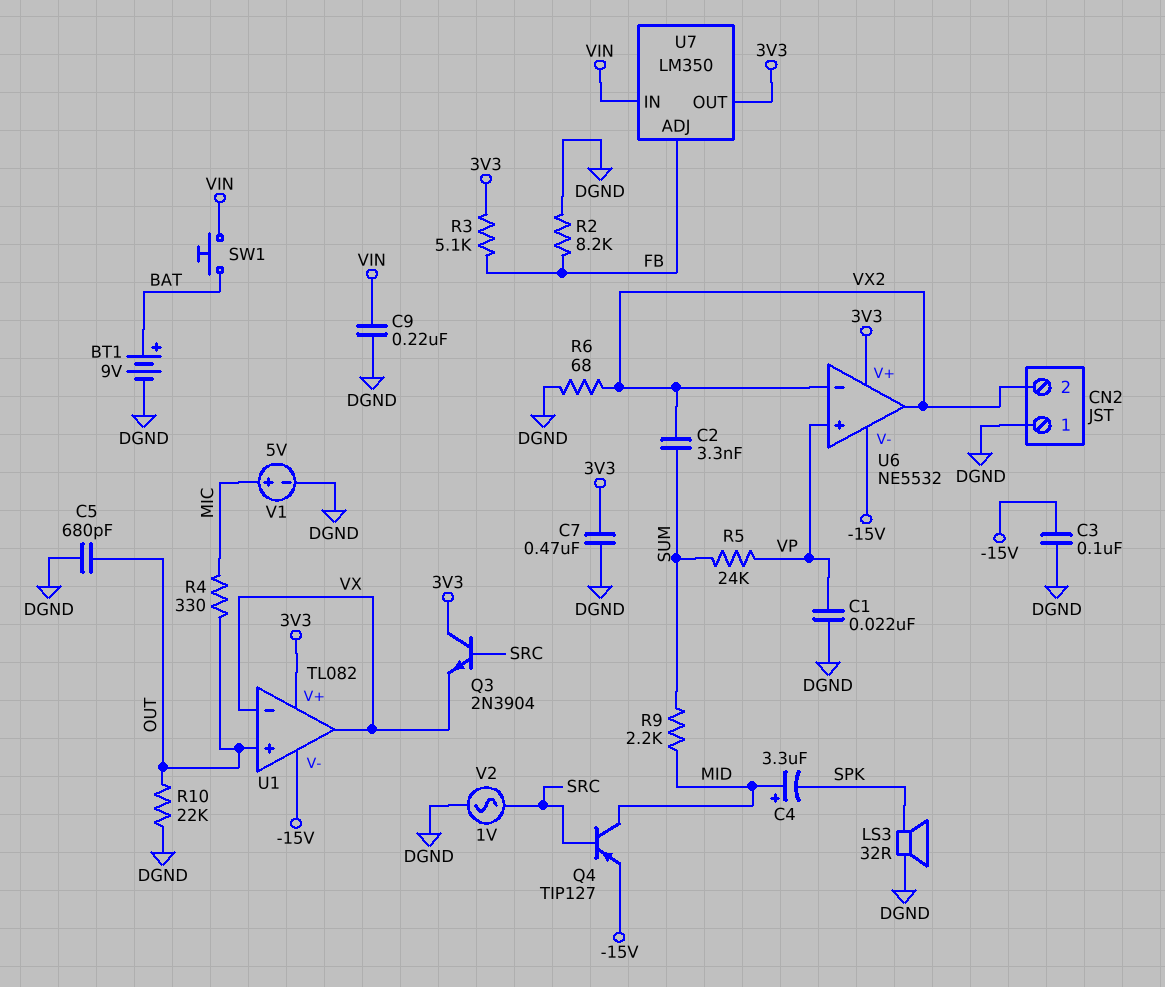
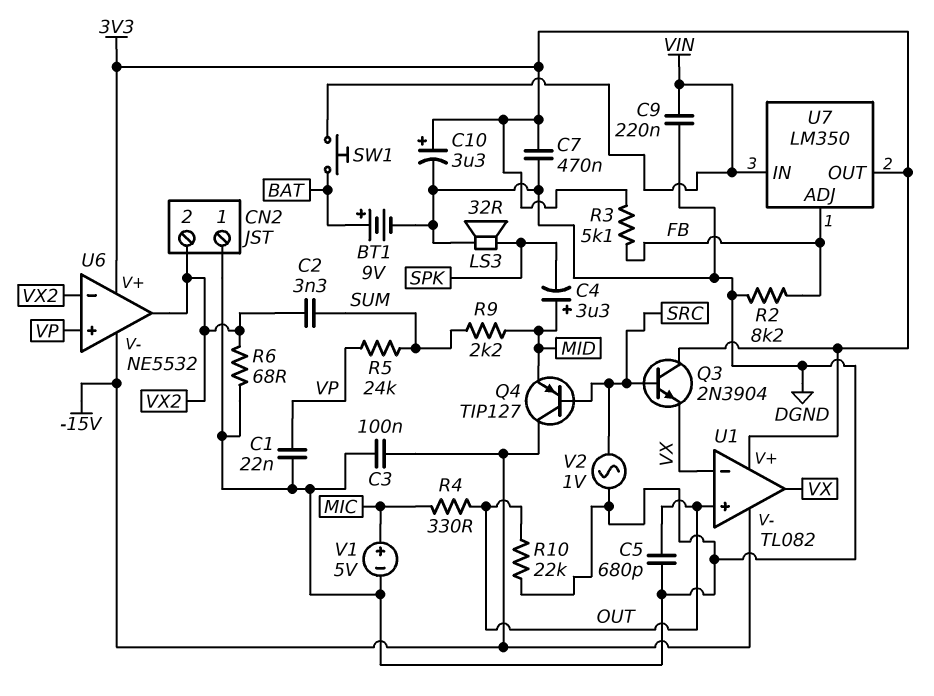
C10: none -> 3.3uF (plus 3V3, minus DGND)
Q4: PNP TIP127 (B SRC, C MID, E -15V) -> PNP TIP127 (B SRC, C -15V, E MID)

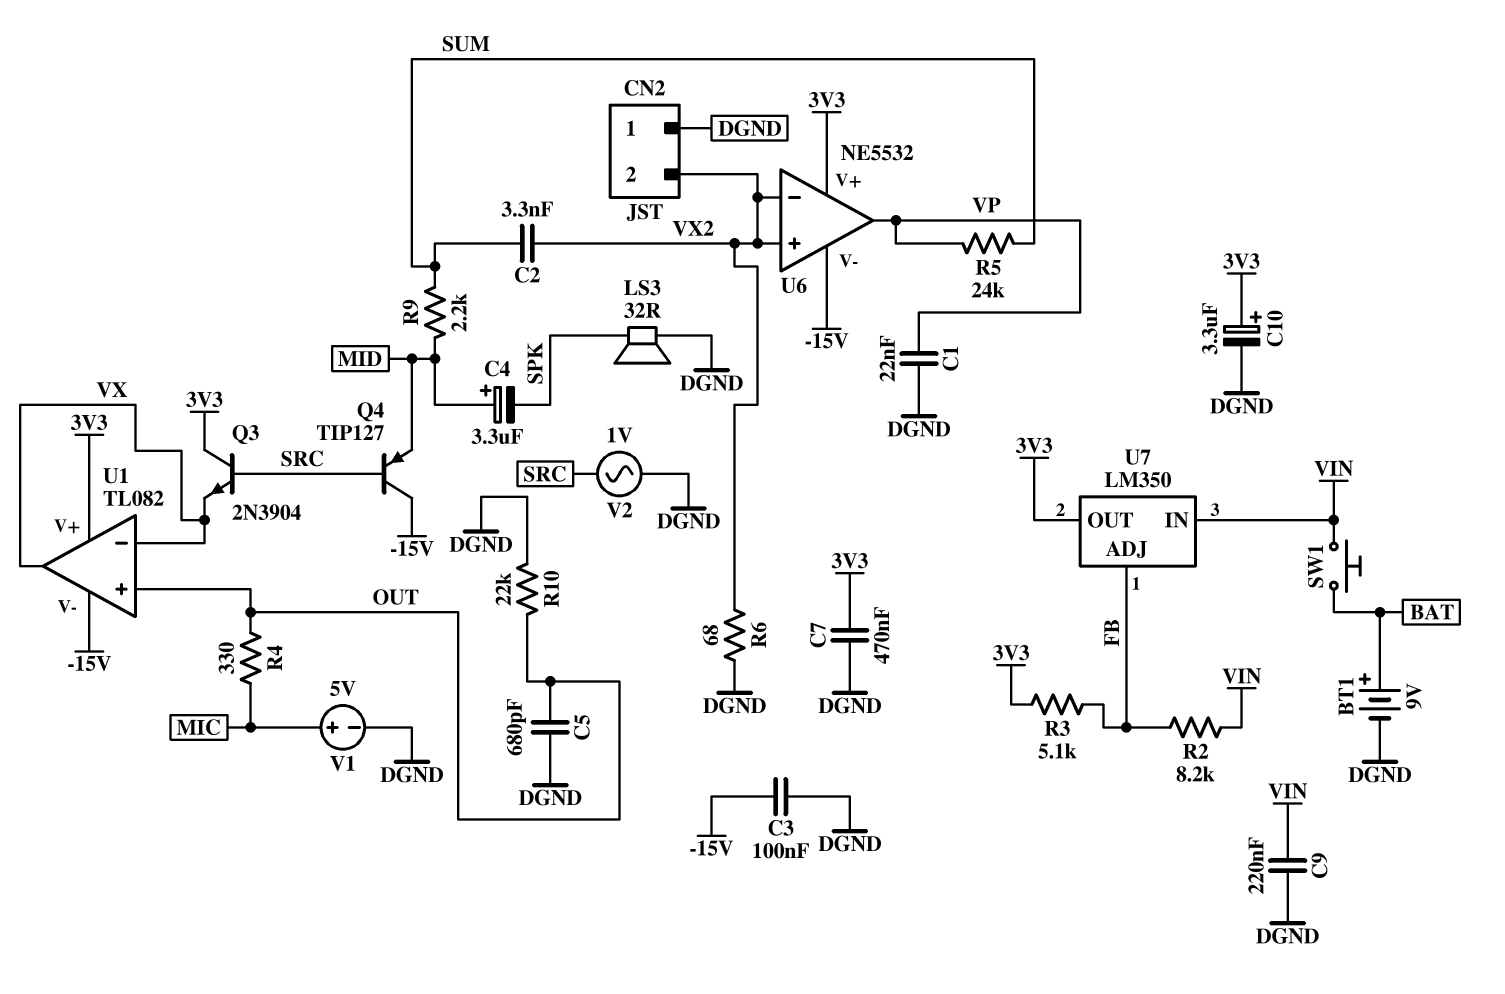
R2: 8.2k (DGND, FB) -> 8.2k (FB, VIN)
U6 pin in+: VP -> VX2
U6 pin out: VX2 -> VP

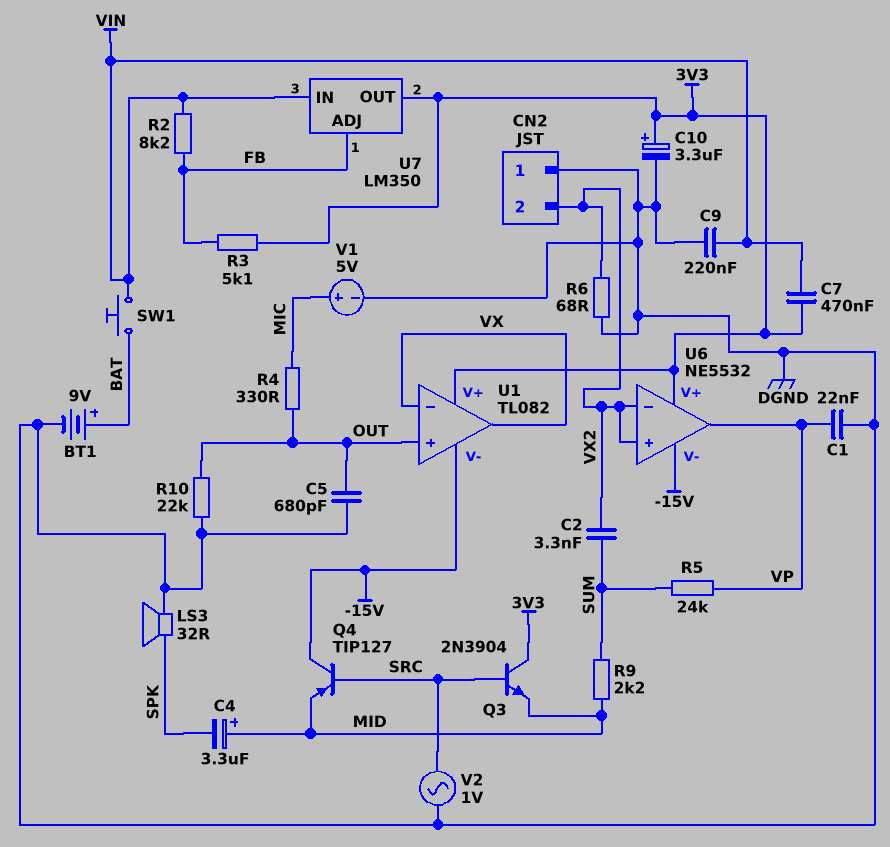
C3: 100nF (-15V, DGND) -> none
C7: 470nF (3V3, DGND) -> 470nF (3V3, VIN)
Q3: NPN 2N3904 (B SRC, C 3V3, E VX) -> NPN 2N3904 (B SRC, C 3V3, E MID)

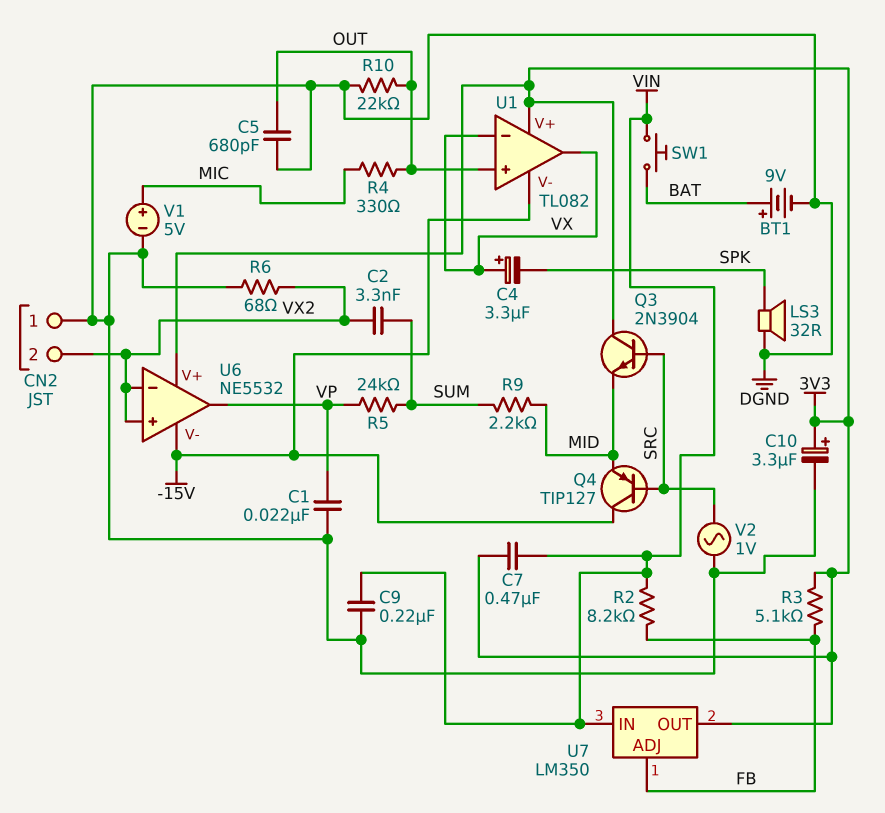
C4: 3.3uF (plus MID, minus SPK) -> 3.3uF (plus VX, minus SPK)

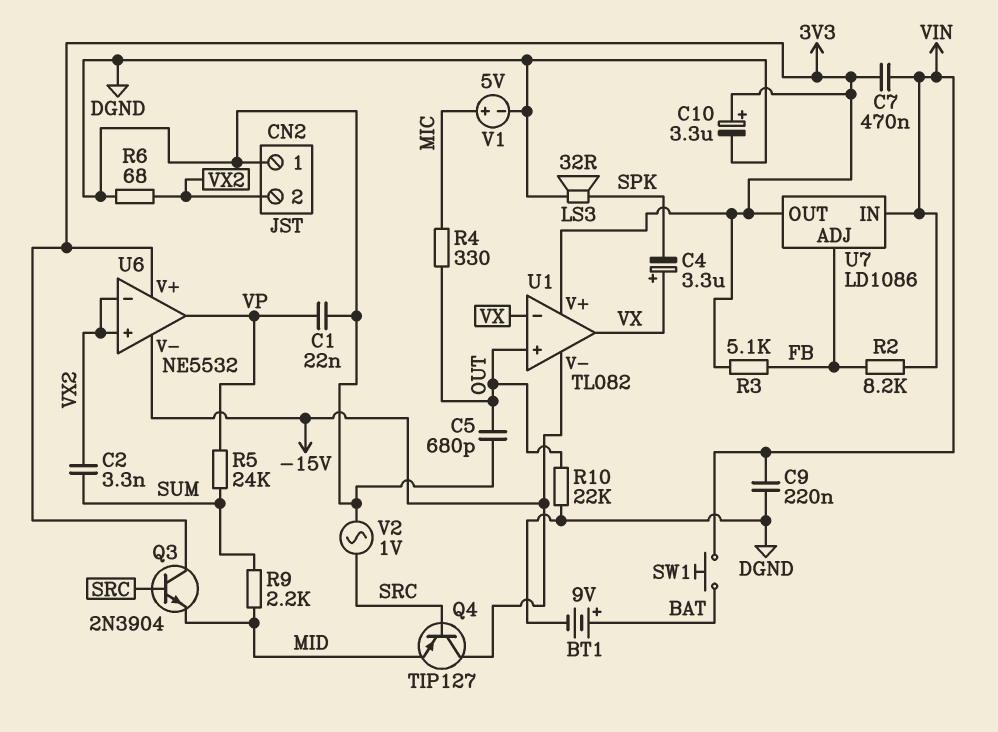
U7: LM350 -> LD1086

